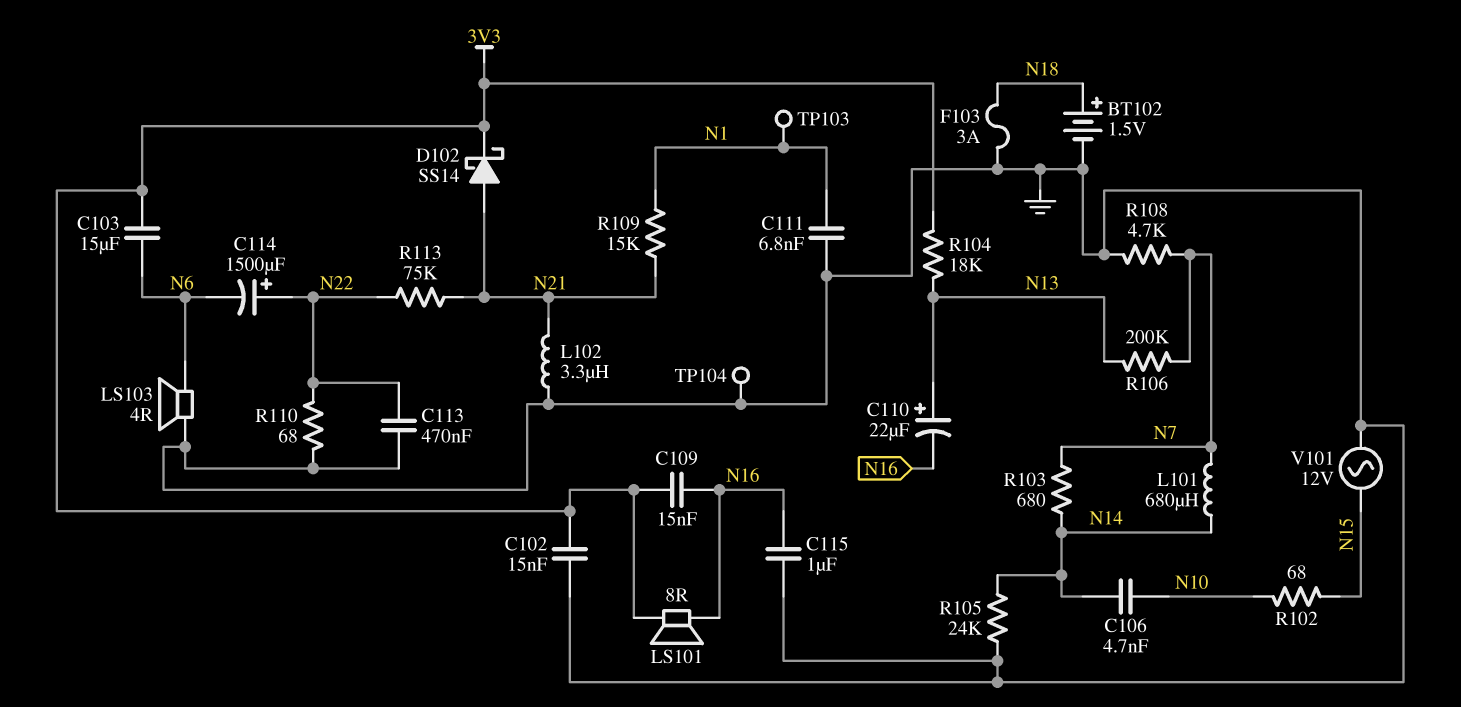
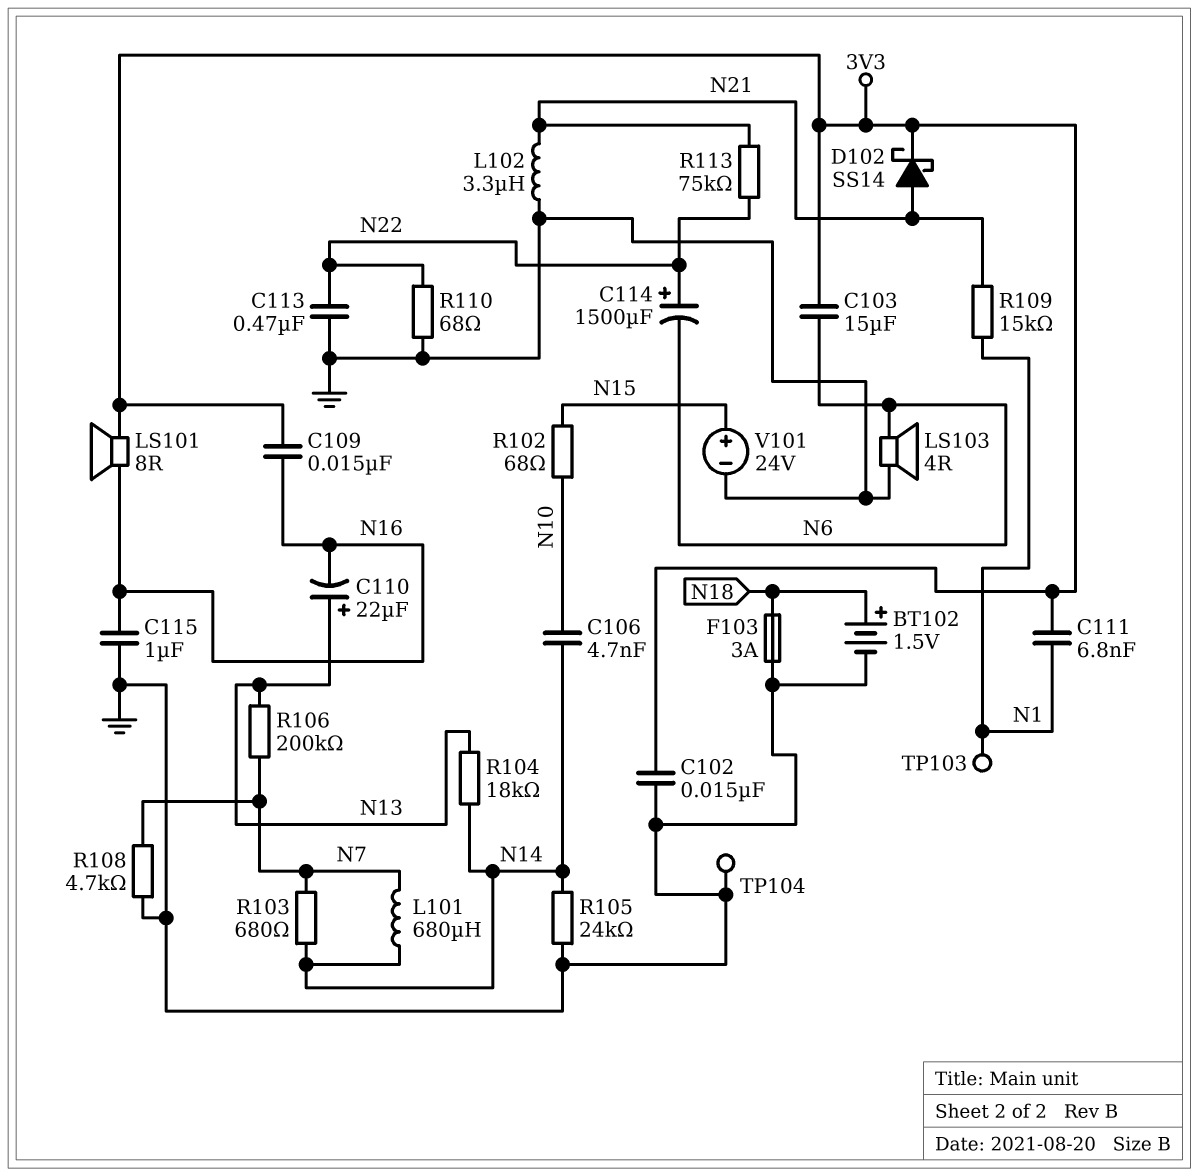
C111: 6.8nF (GND, N1) -> 6.8nF (3V3, N1)
R104: 18k (3V3, N13) -> 18k (N13, N14)
V101: AC 12V (GND, N15) -> 24V (plus N15, minus GND)

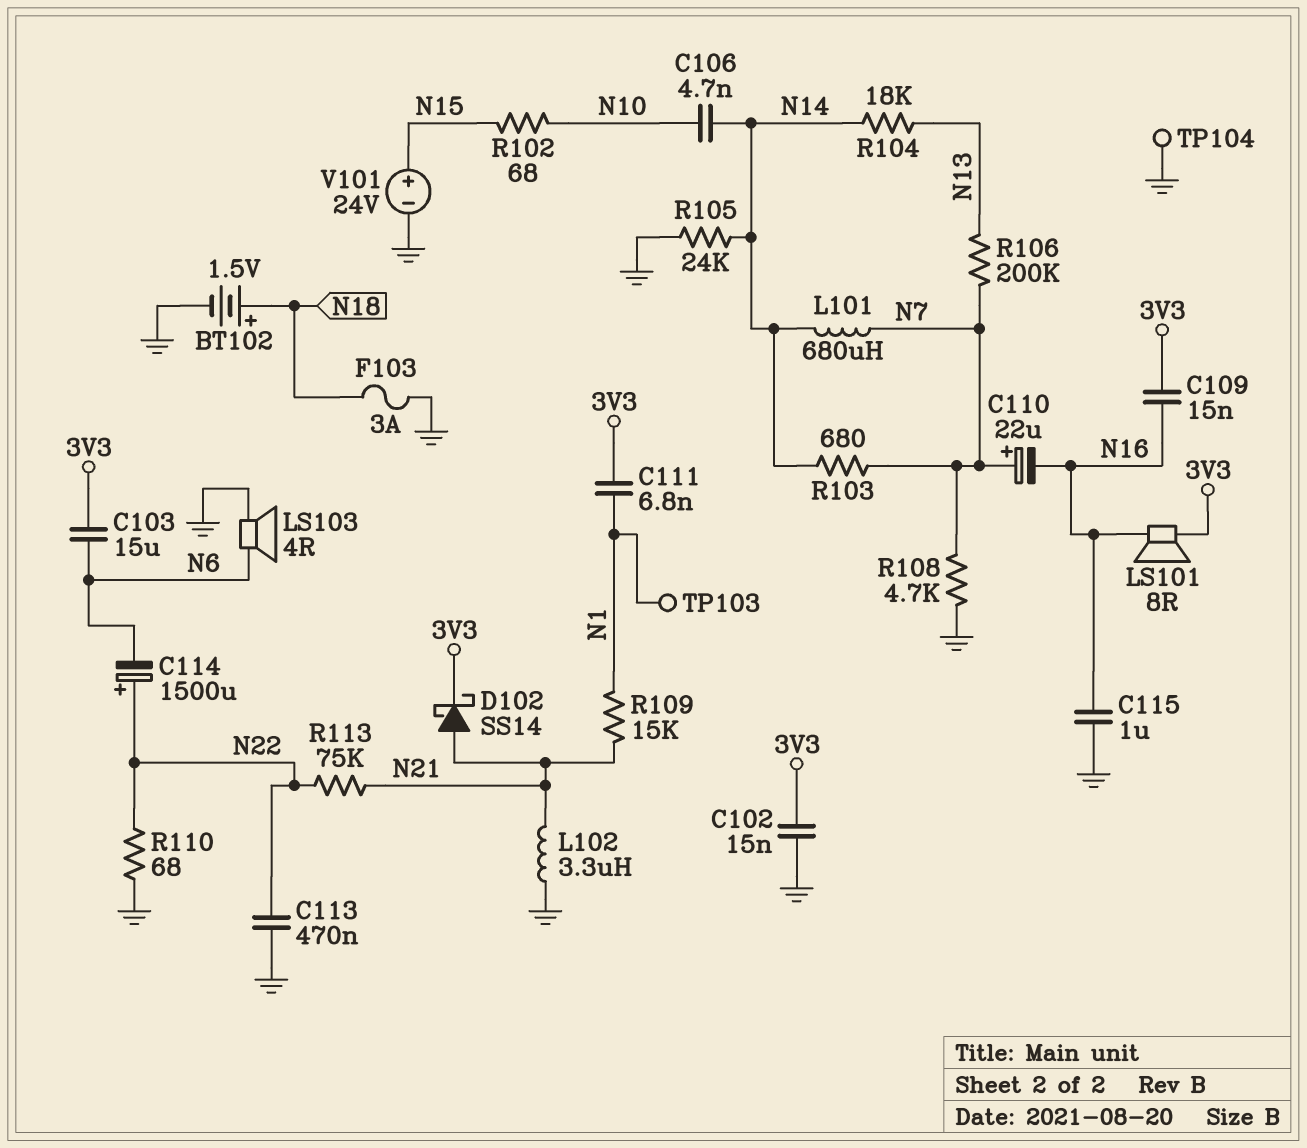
C110: 22uF (plus N13, minus N16) -> 22uF (plus N7, minus N16)

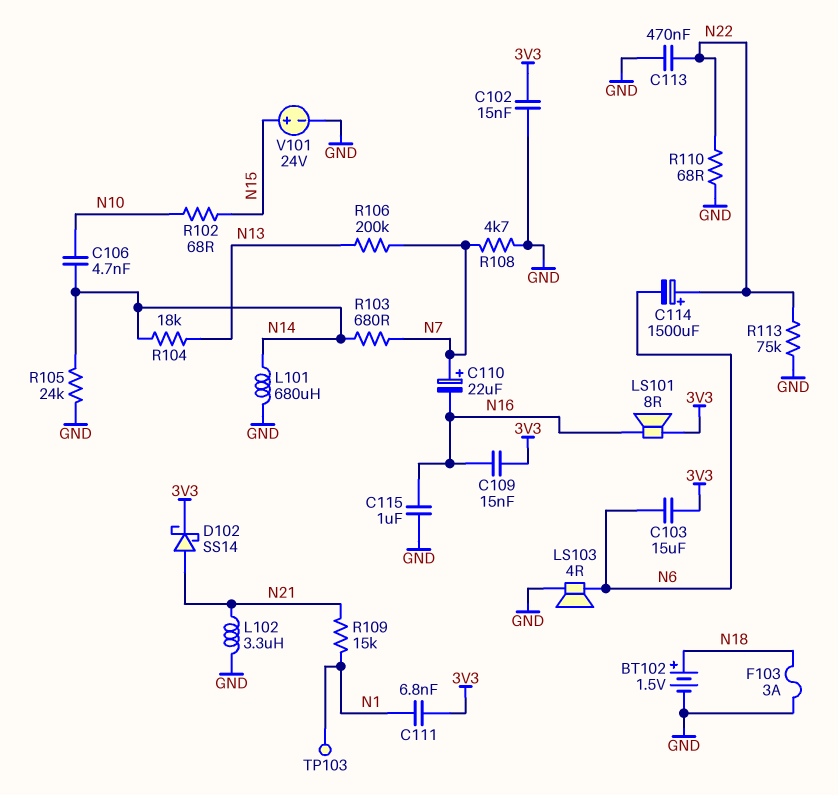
L101: 680uH (N7, N14) -> 680uH (GND, N14)
R113: 75k (N21, N22) -> 75k (GND, N22)
TP104: test point (GND) -> none

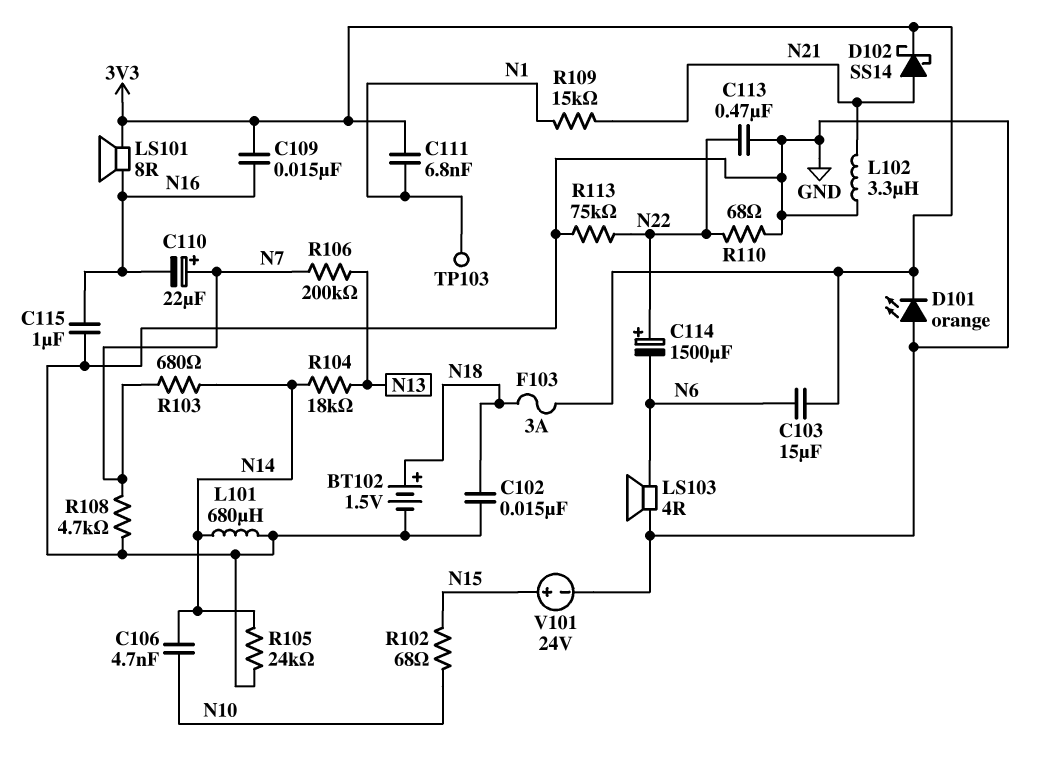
C102: 15nF (3V3, GND) -> 15nF (GND, N18)
D101: none -> LED orange (A GND, K 3V3)
F103: 3A (GND, N18) -> 3A (3V3, N18)

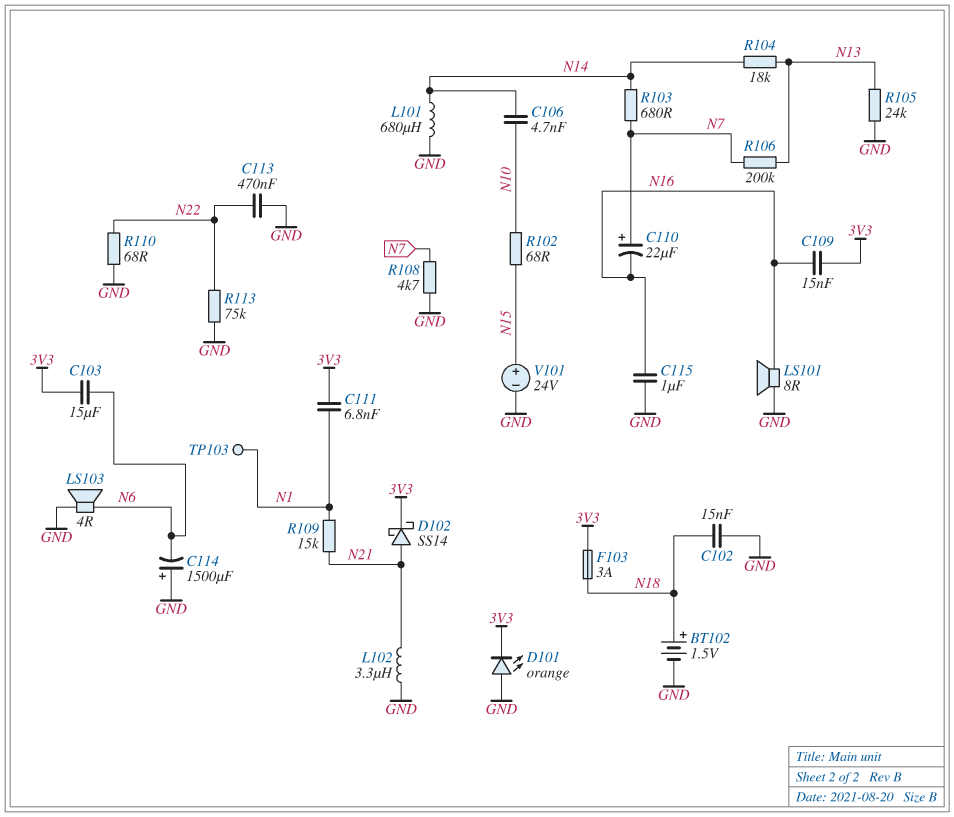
C114: 1500uF (plus N22, minus N6) -> 1500uF (plus GND, minus N6)
LS101: speaker 8R (3V3, N16) -> speaker 8R (GND, N16)
R105: 24k (GND, N14) -> 24k (GND, N13)

